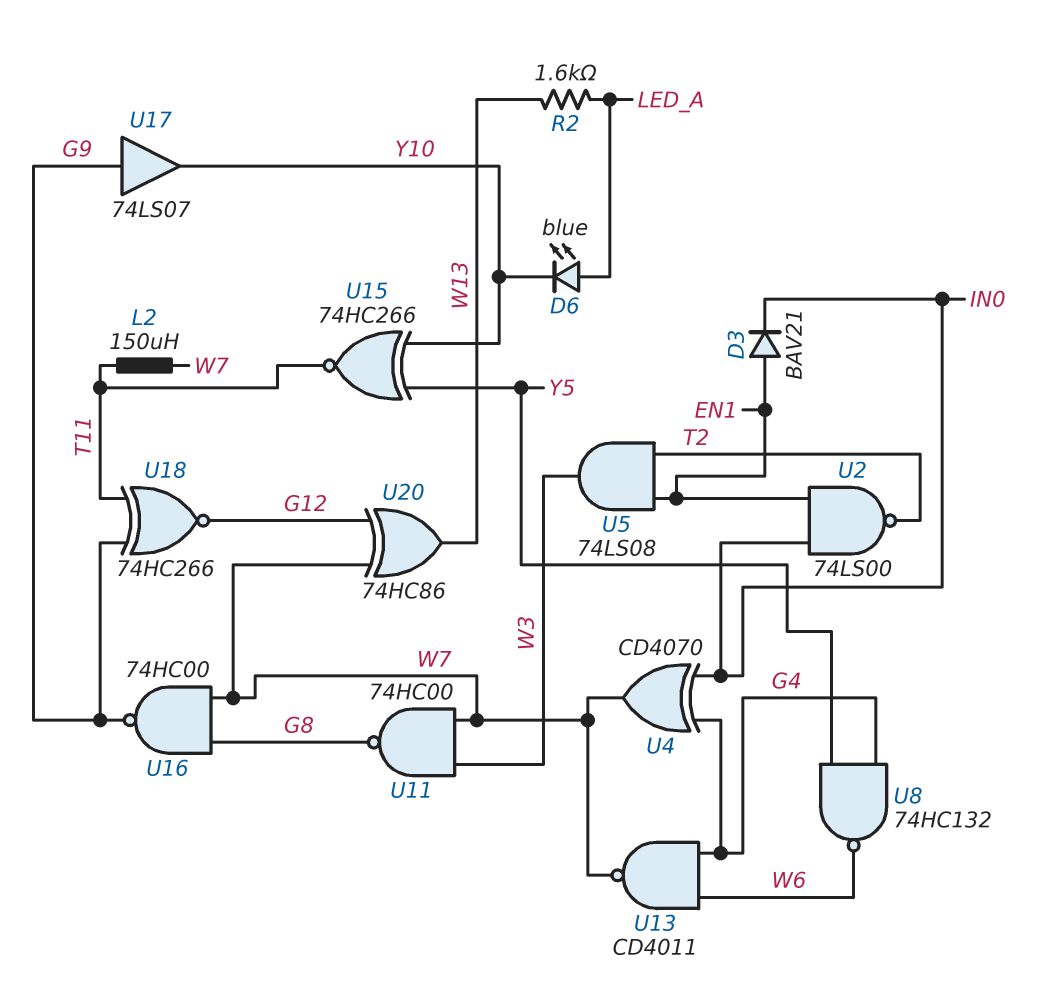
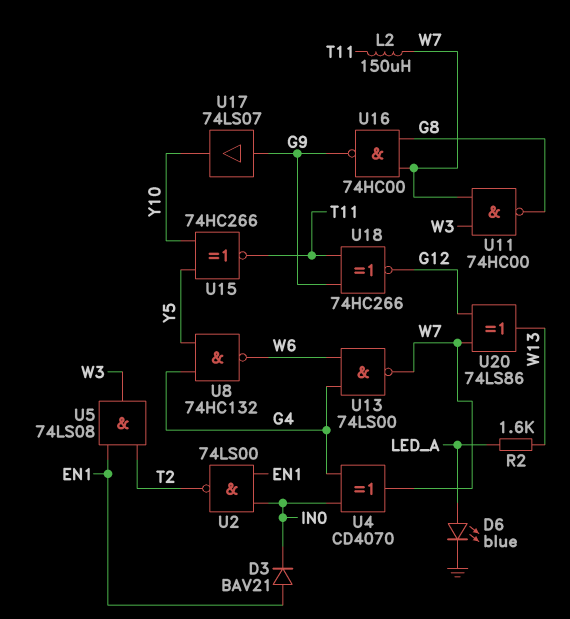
D6: LED blue (A LED_A, K Y10) -> LED blue (A LED_A, K GND)
U13: NAND CD4011 (in G4, in W6, out W7) -> NAND 74LS00 (in G4, in W6, out W7)
U20: XOR 74HC86 (in G12, in W7, out W13) -> XOR 74LS86 (in G12, in W7, out W13)

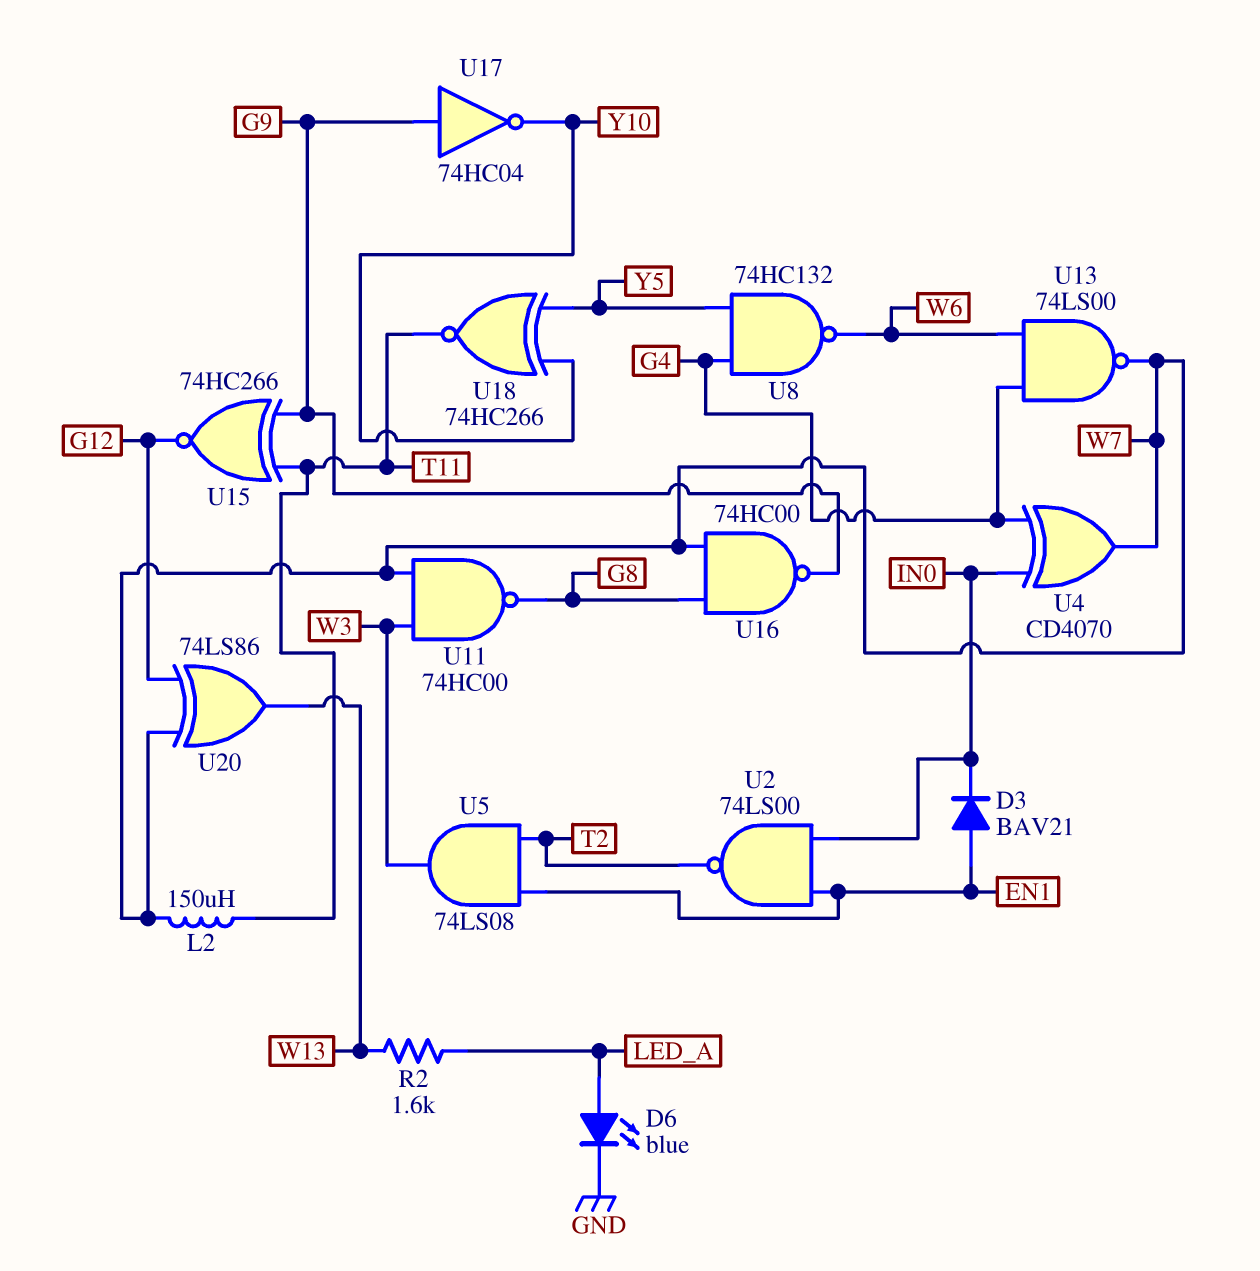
U15: XNOR 74HC266 (in Y5, in Y10, out T11) -> XNOR 74HC266 (in G9, in T11, out G12)
U17: buffer 74LS07 (in G9, out Y10) -> NOT 74HC04 (in G9, out Y10)
U18: XNOR 74HC266 (in G9, in T11, out G12) -> XNOR 74HC266 (in Y5, in Y10, out T11)

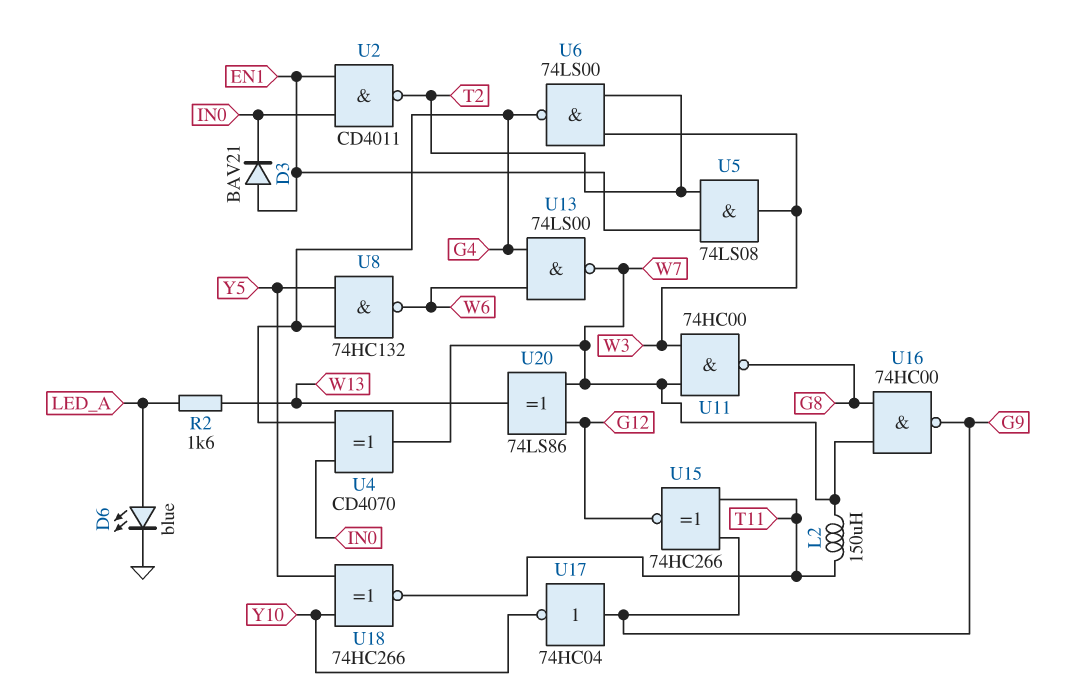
U2: NAND 74LS00 (in EN1, in IN0, out T2) -> NAND CD4011 (in EN1, in IN0, out T2)
U6: none -> NAND 74LS00 (in T2, in W3, out G4)

